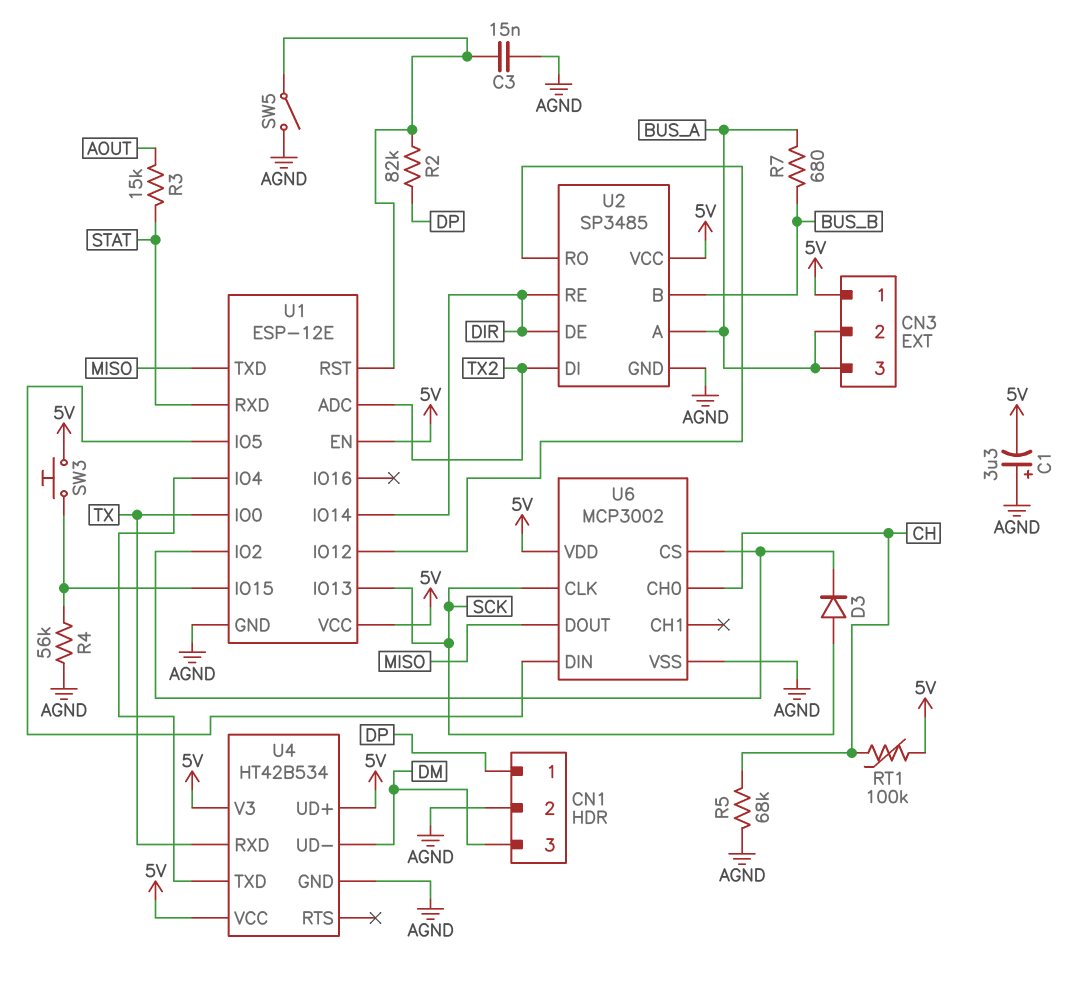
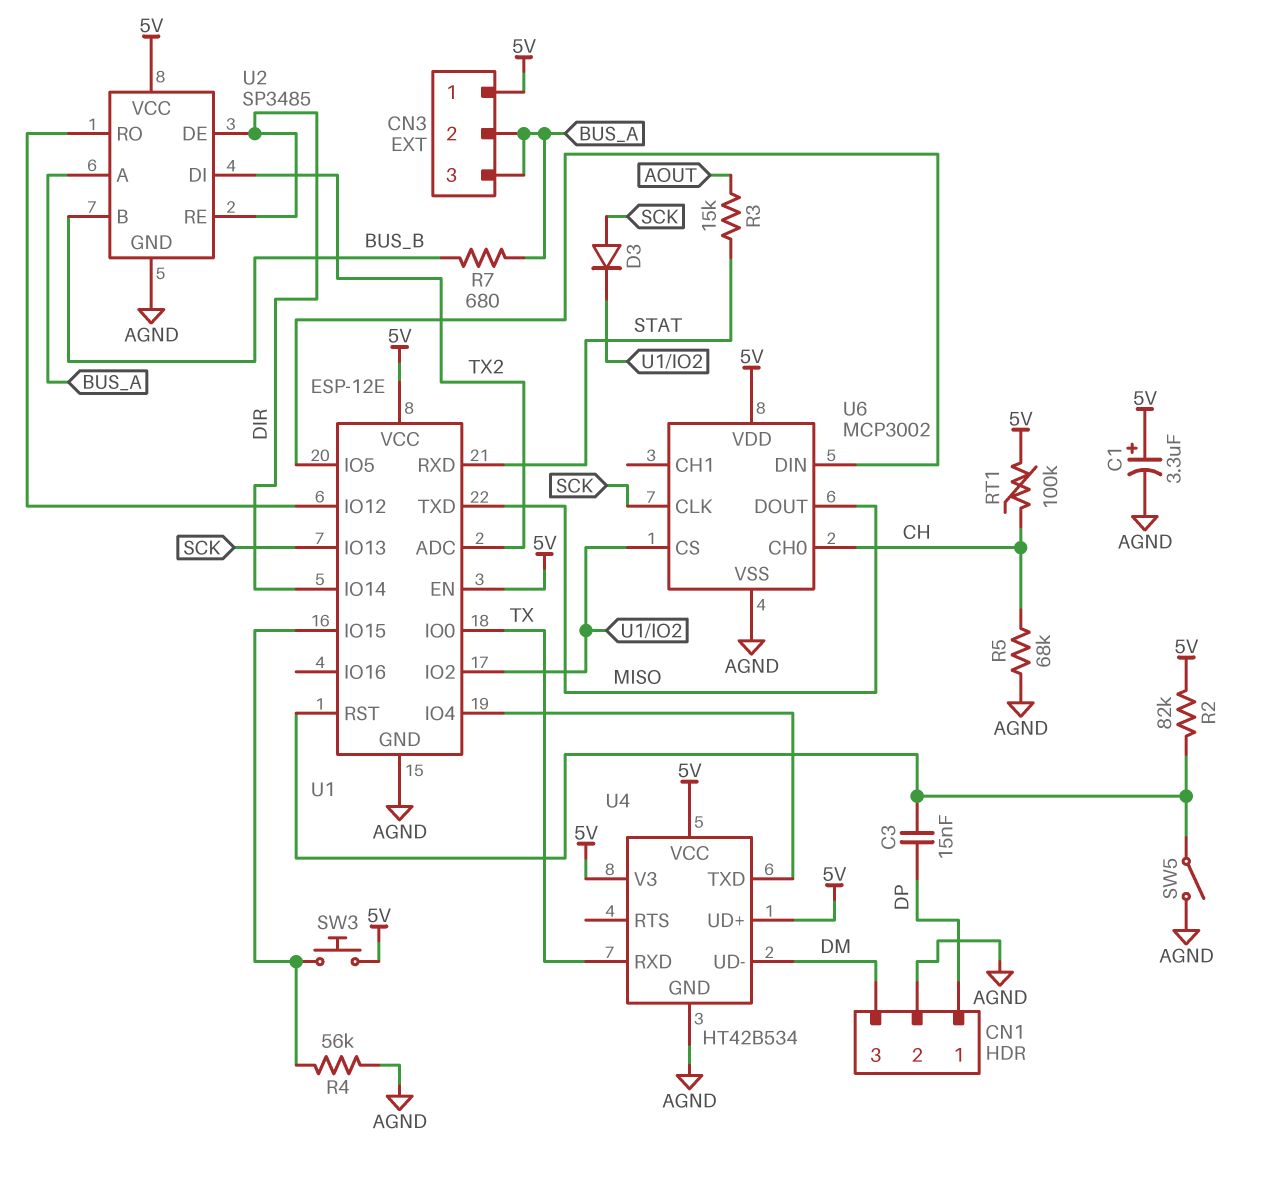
C1: 3.3uF (plus AGND, minus 5V) -> 3.3uF (plus 5V, minus AGND)
C3: 15nF (AGND, U1/RST) -> 15nF (DP, U1/RST)
R2: 82k (DP, U1/RST) -> 82k (5V, U1/RST)

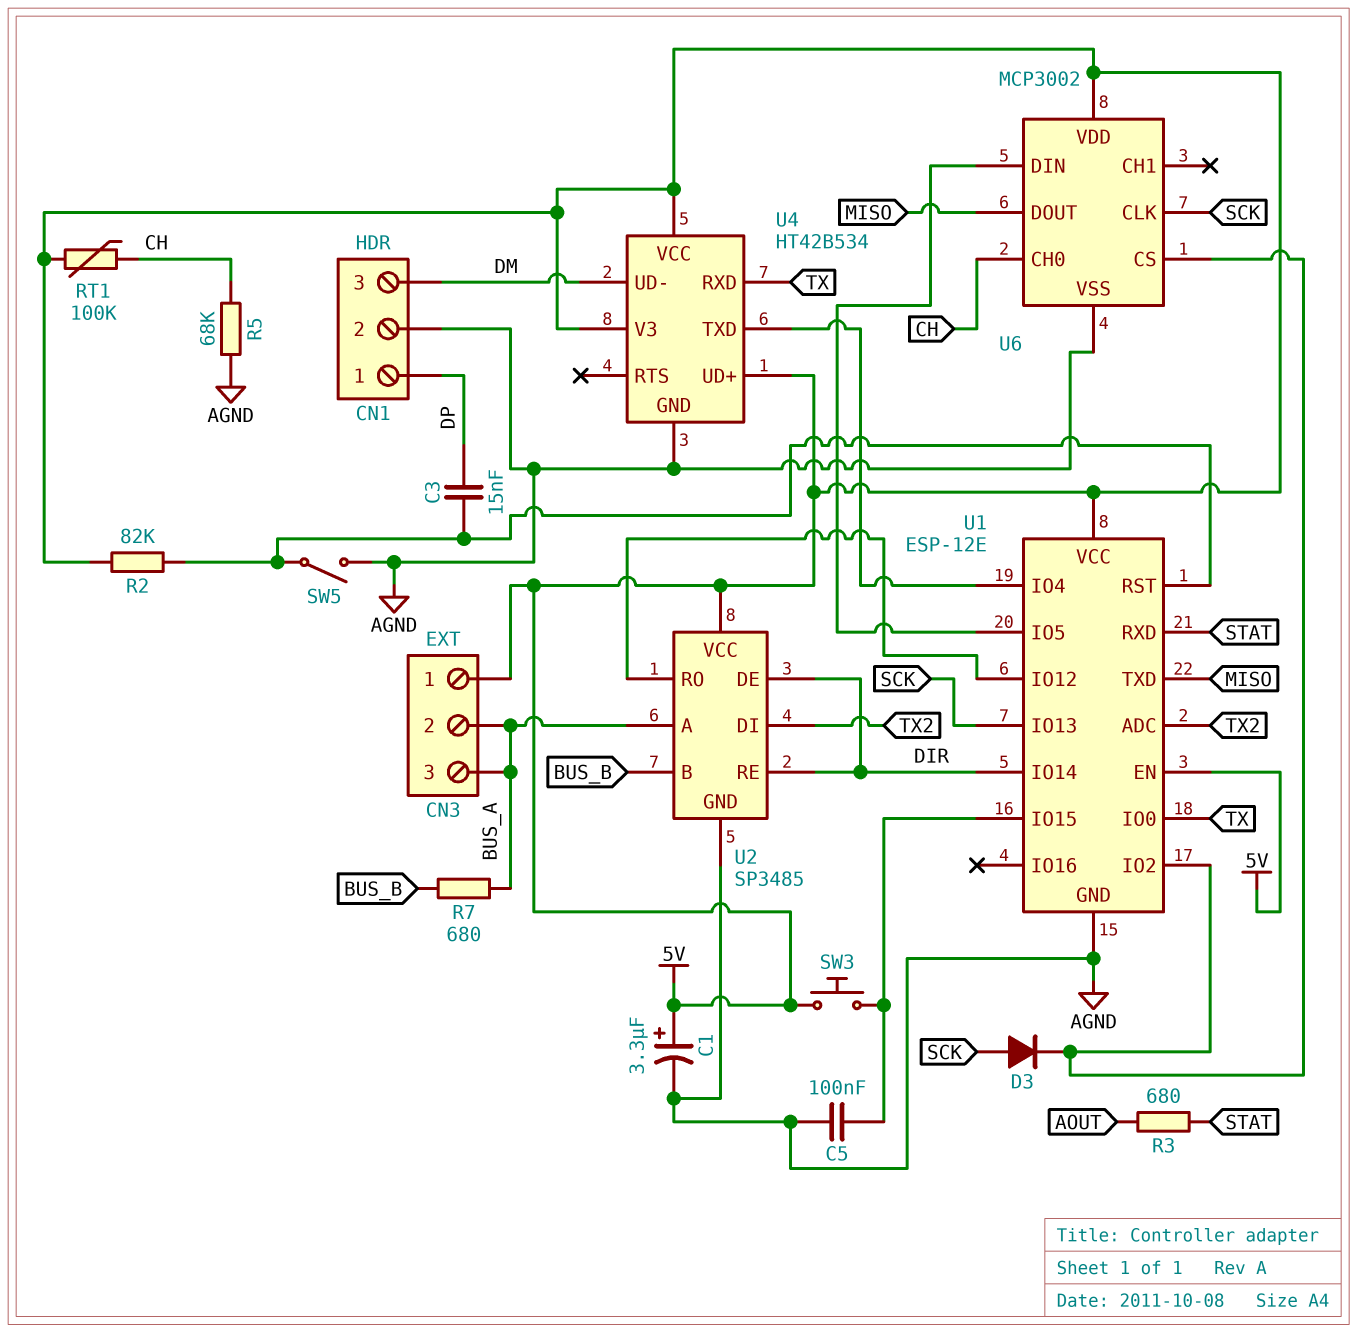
C5: none -> 100nF (AGND, U1/IO15)
R3: 15k (AOUT, STAT) -> 680 (AOUT, STAT)
R4: 56k (AGND, U1/IO15) -> none

